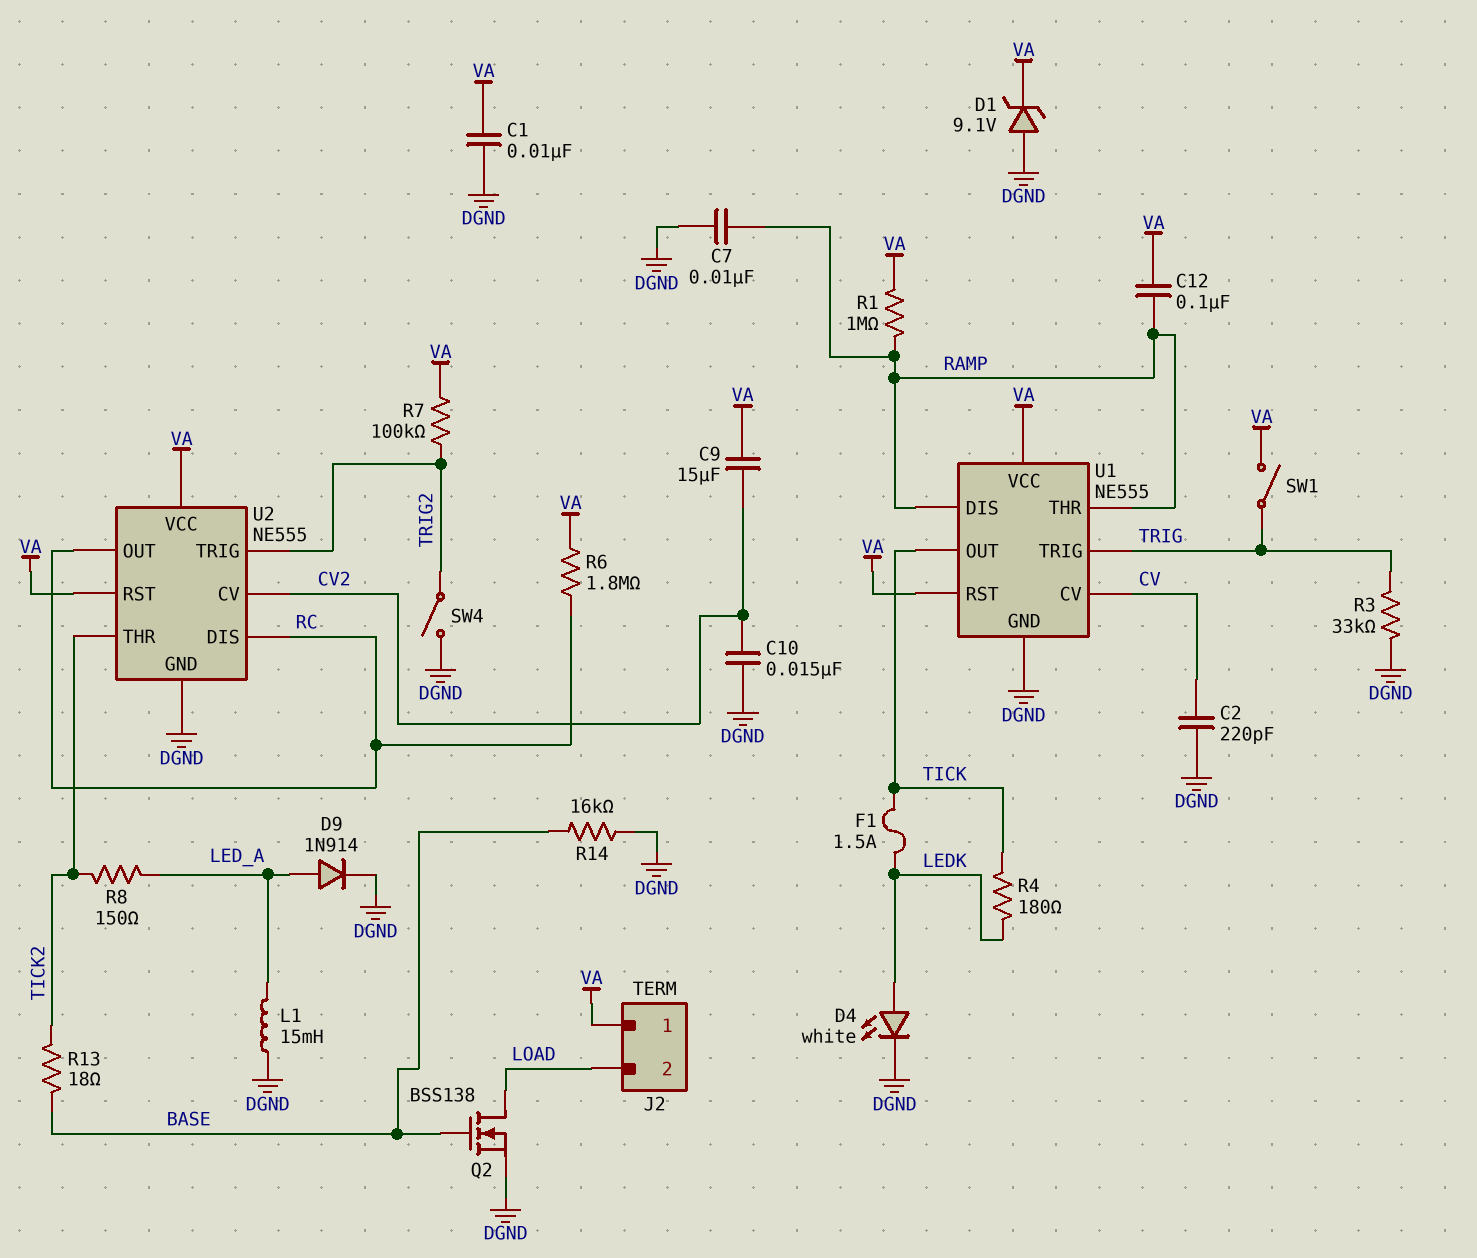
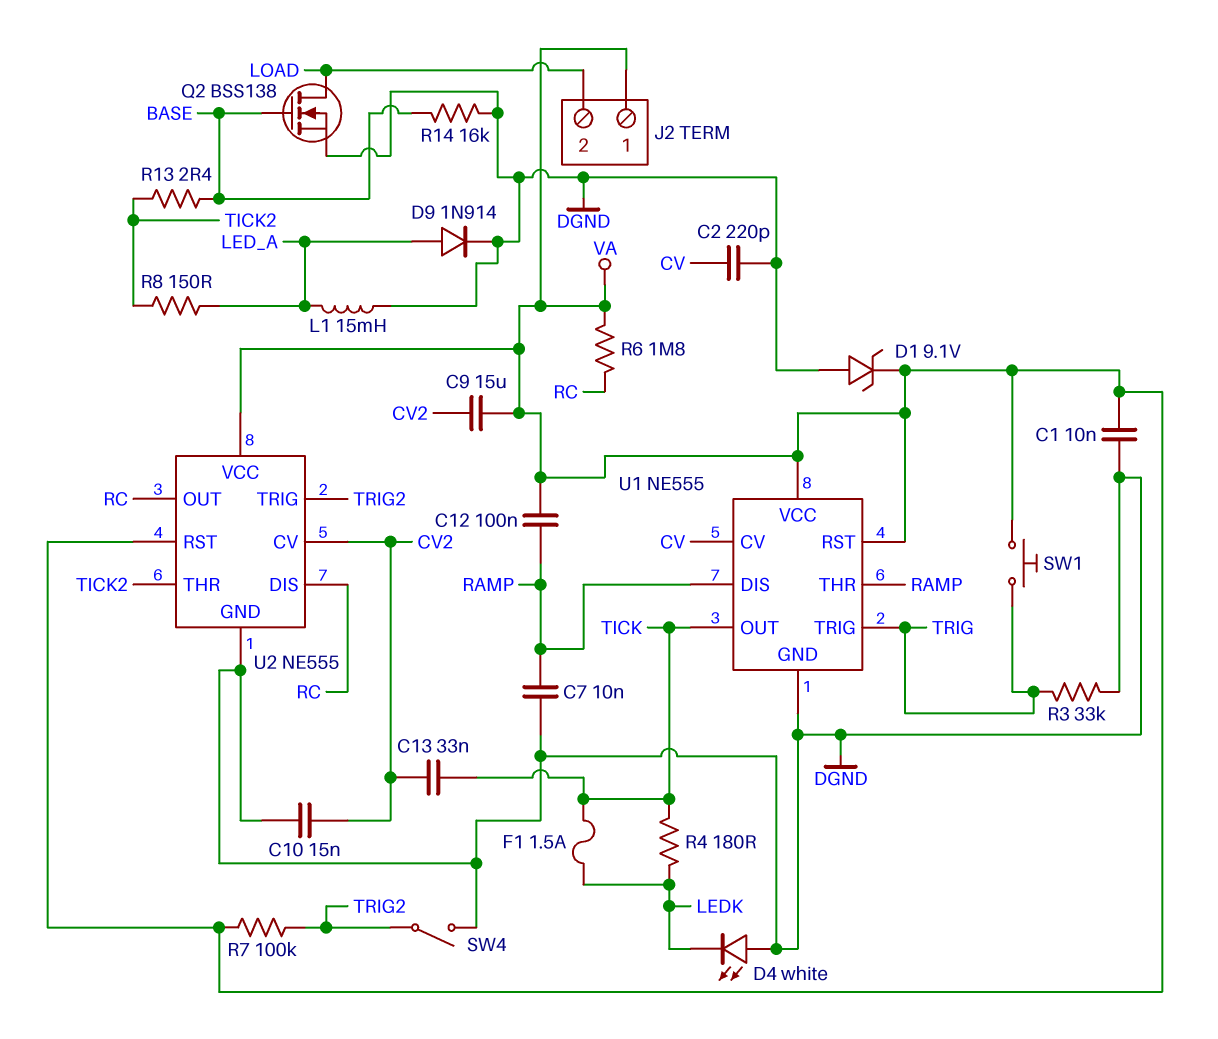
C13: none -> 33nF (CV2, TICK)
D4: LED white (A LEDK, K DGND) -> LED white (A DGND, K LEDK)
R1: 1M (RAMP, VA) -> none
R13: 18 (BASE, TICK2) -> 2.4 (BASE, TICK2)
SW1: switch (TRIG, VA) -> button (TRIG, VA)

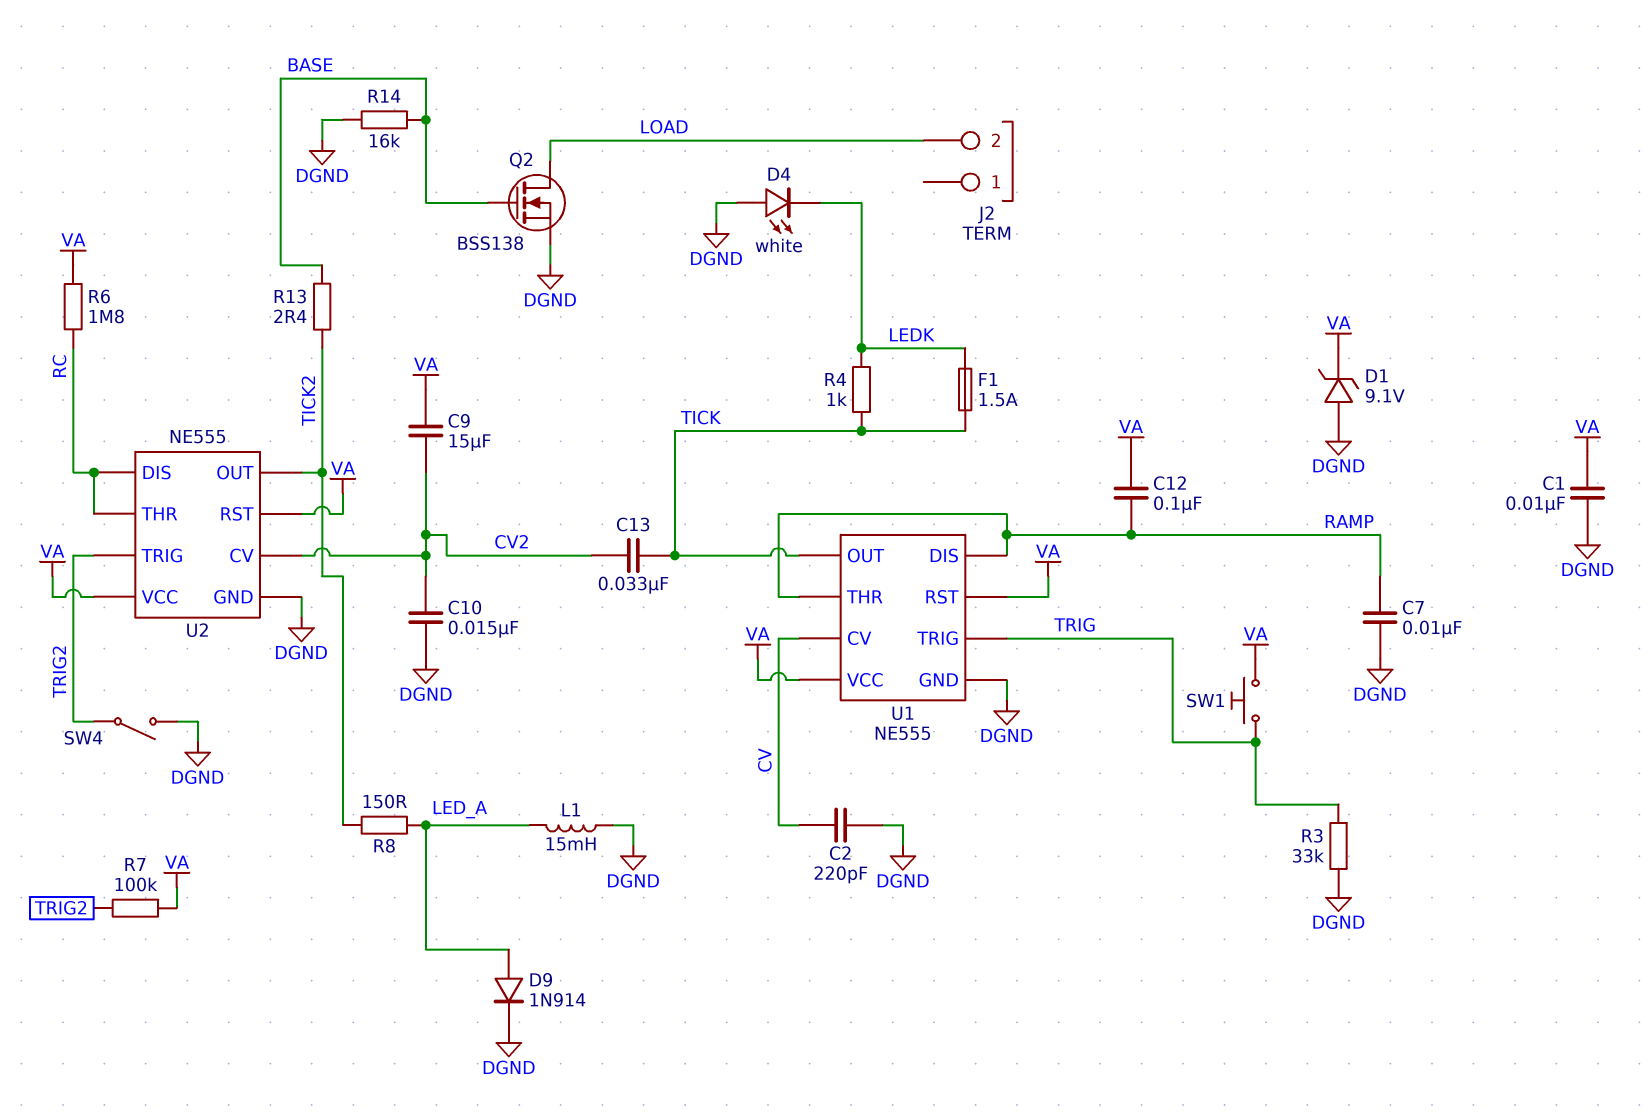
J2 pin 1: VA -> none
R4: 180 (LEDK, TICK) -> 1k (LEDK, TICK)
U2 pin OUT: RC -> TICK2
U2 pin THR: TICK2 -> RC

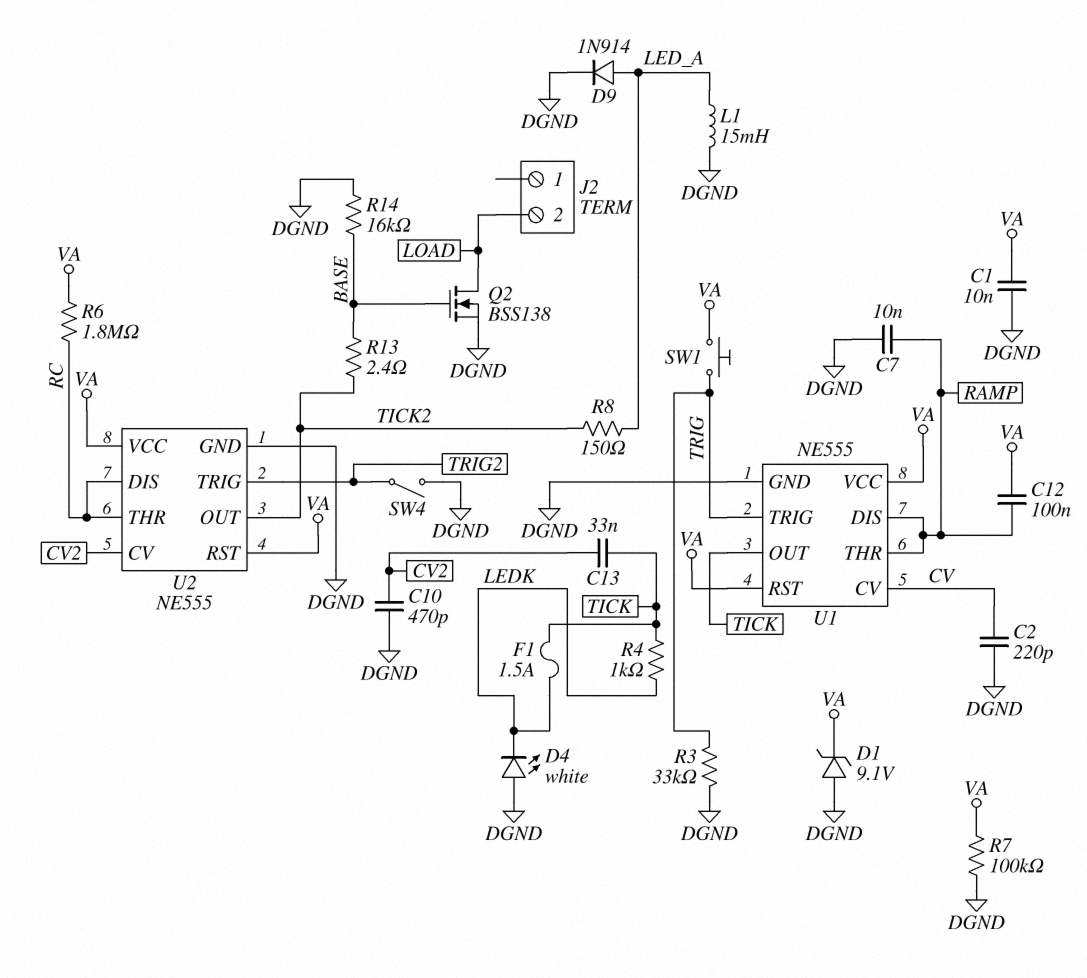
C9: 15uF (CV2, VA) -> none
C10: 15nF (CV2, DGND) -> 470pF (CV2, DGND)
R7: 100k (TRIG2, VA) -> 100k (DGND, VA)

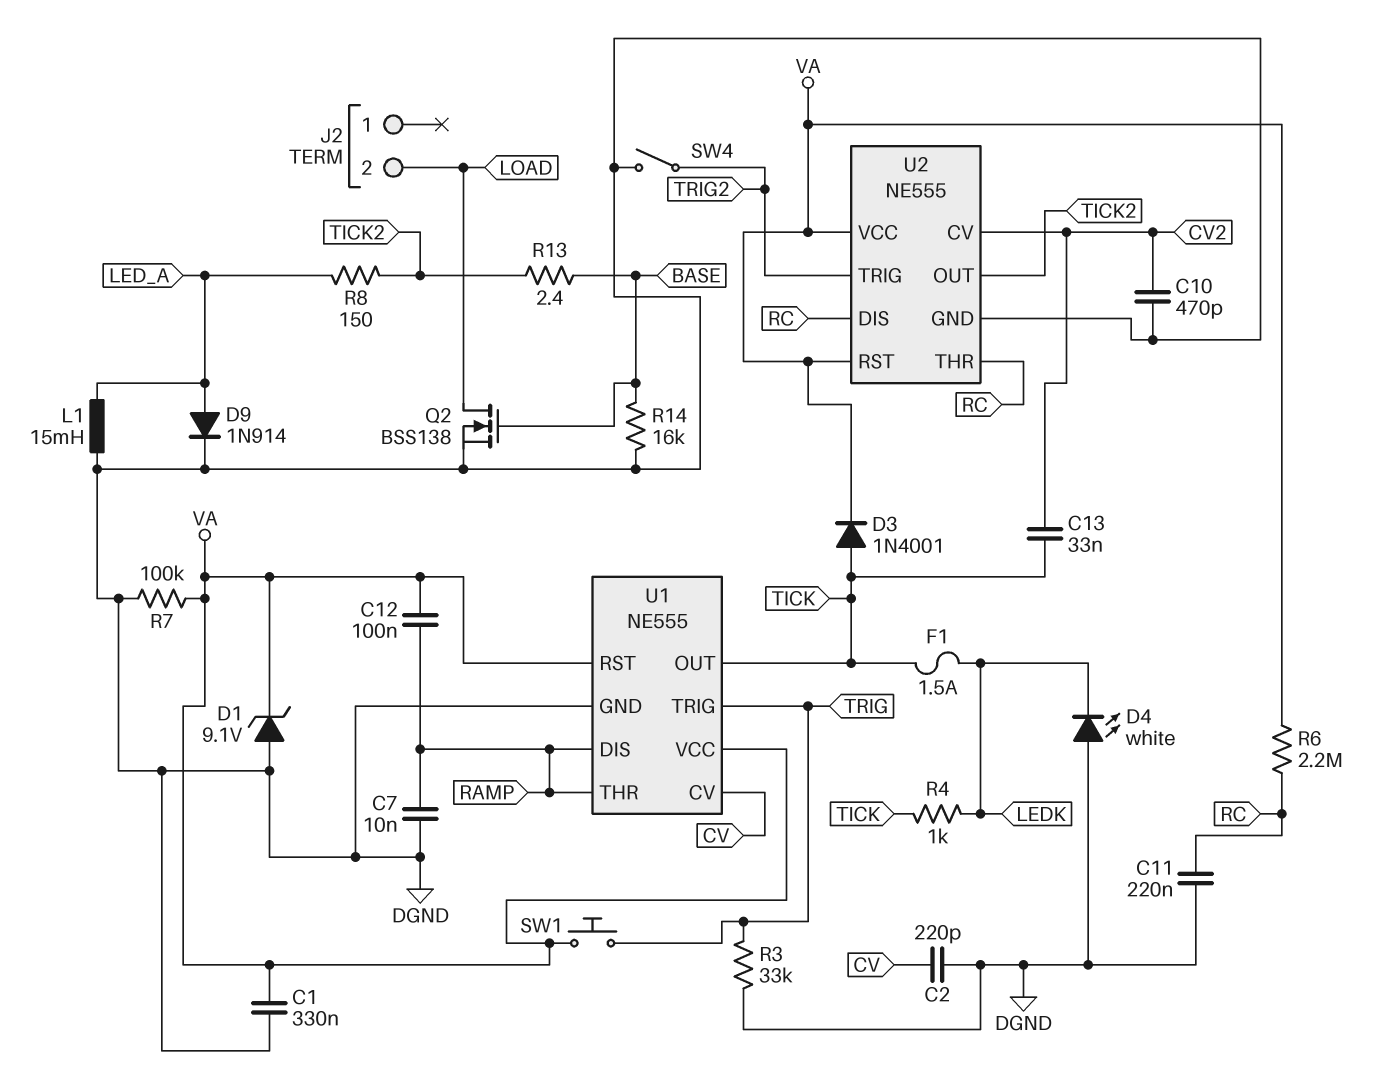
C1: 10nF (DGND, VA) -> 330nF (DGND, VA)
C11: none -> 220nF (DGND, RC)
D3: none -> diode 1N4001 (A TICK, K VA)
R6: 1.8M (RC, VA) -> 2.2M (RC, VA)

